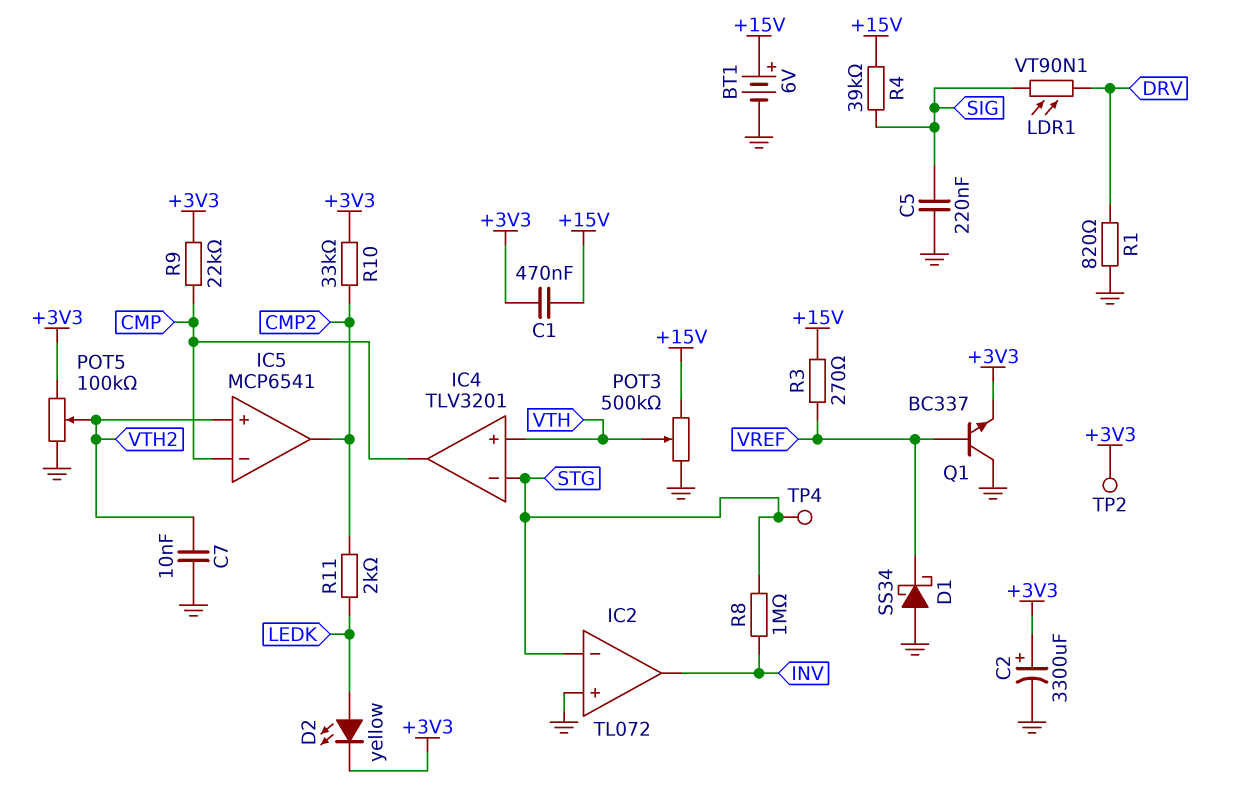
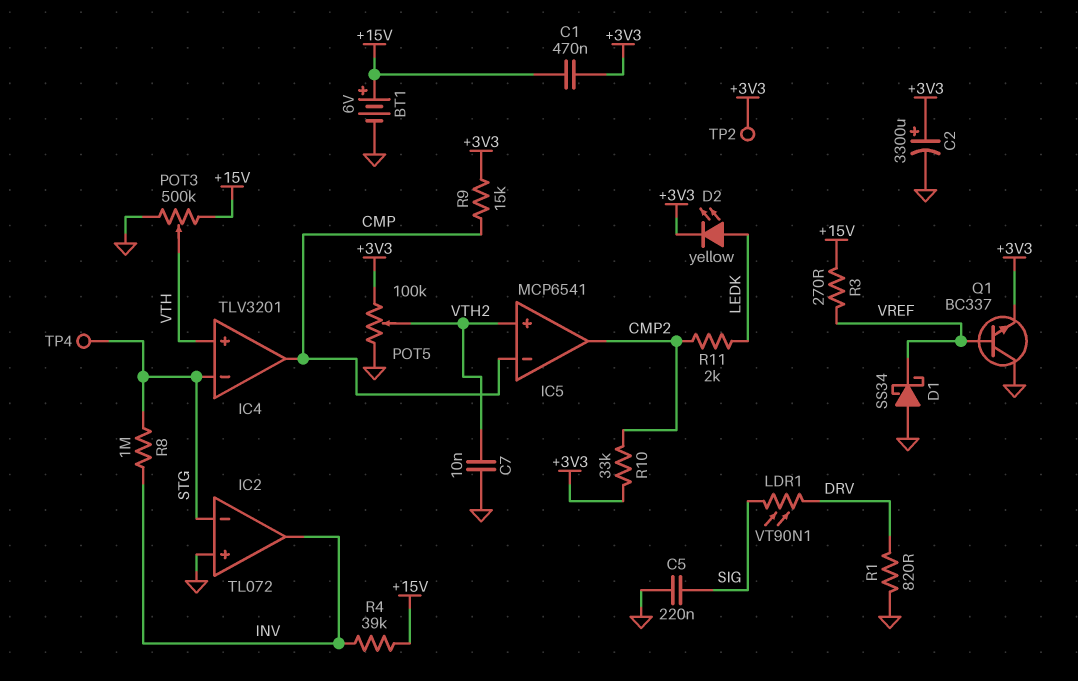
R4: 39k (+15V, SIG) -> 39k (+15V, INV)
R9: 22k (+3V3, CMP) -> 15k (+3V3, CMP)

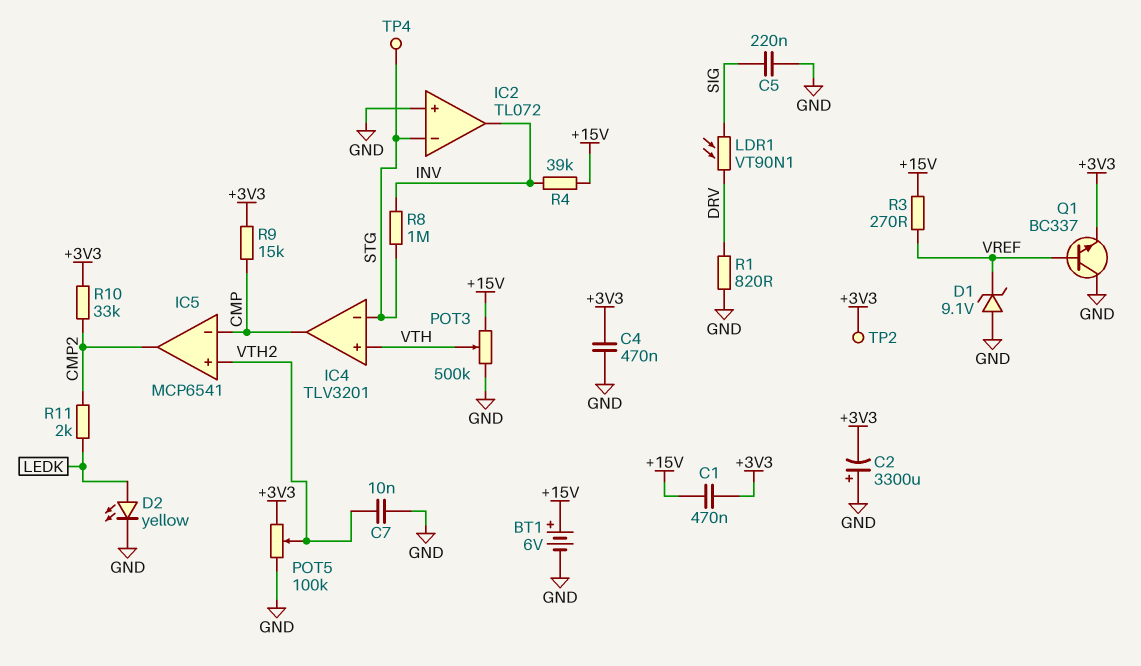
C2: 3300uF (plus +3V3, minus GND) -> 3300uF (plus GND, minus +3V3)
C4: none -> 470nF (+3V3, GND)
D1: schottky SS34 (A GND, K VREF) -> zener 9.1V (A GND, K VREF)
D2: LED yellow (A LEDK, K +3V3) -> LED yellow (A LEDK, K GND)

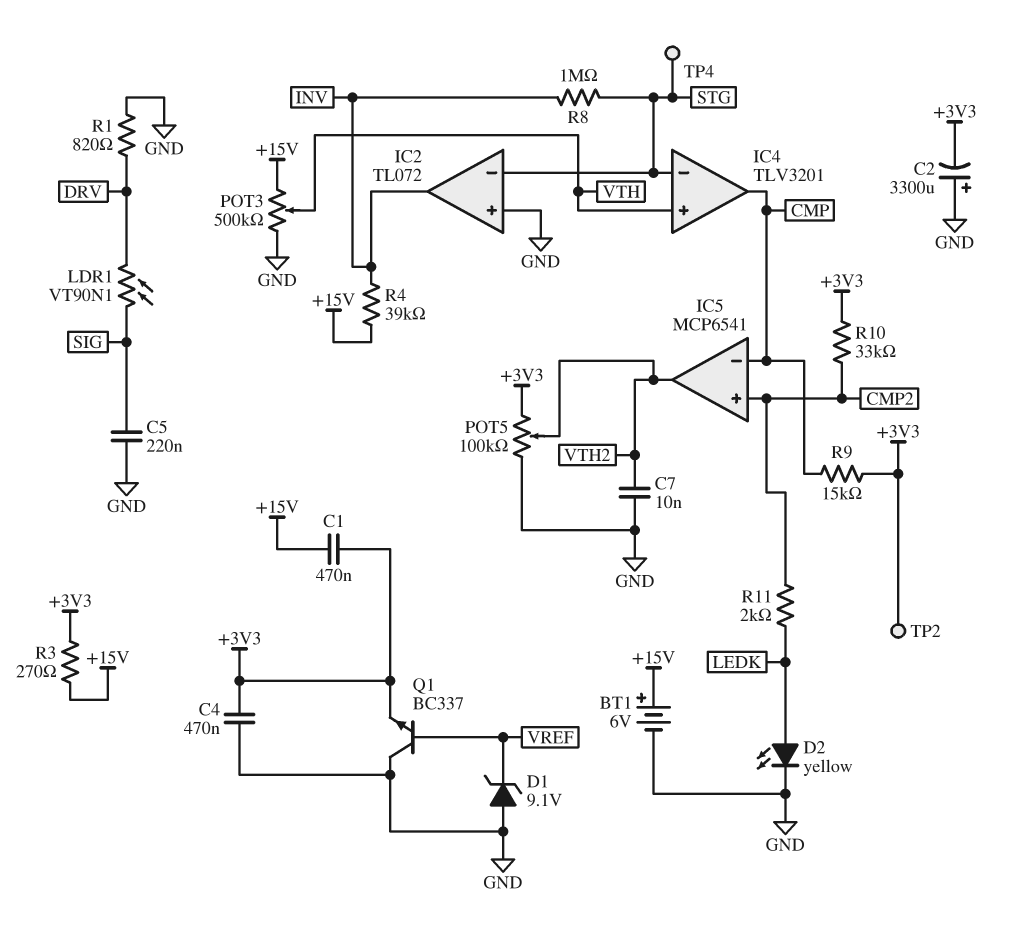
IC5 pin in+: VTH2 -> CMP2
IC5 pin out: CMP2 -> VTH2
R3: 270 (+15V, VREF) -> 270 (+3V3, +15V)

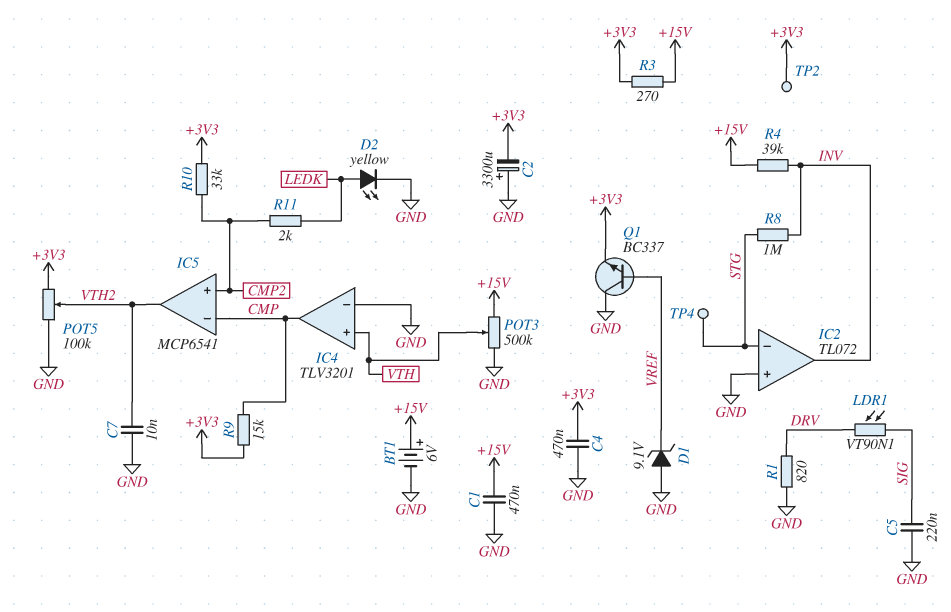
C1: 470nF (+3V3, +15V) -> 470nF (+15V, GND)
IC4 pin in-: STG -> GND

